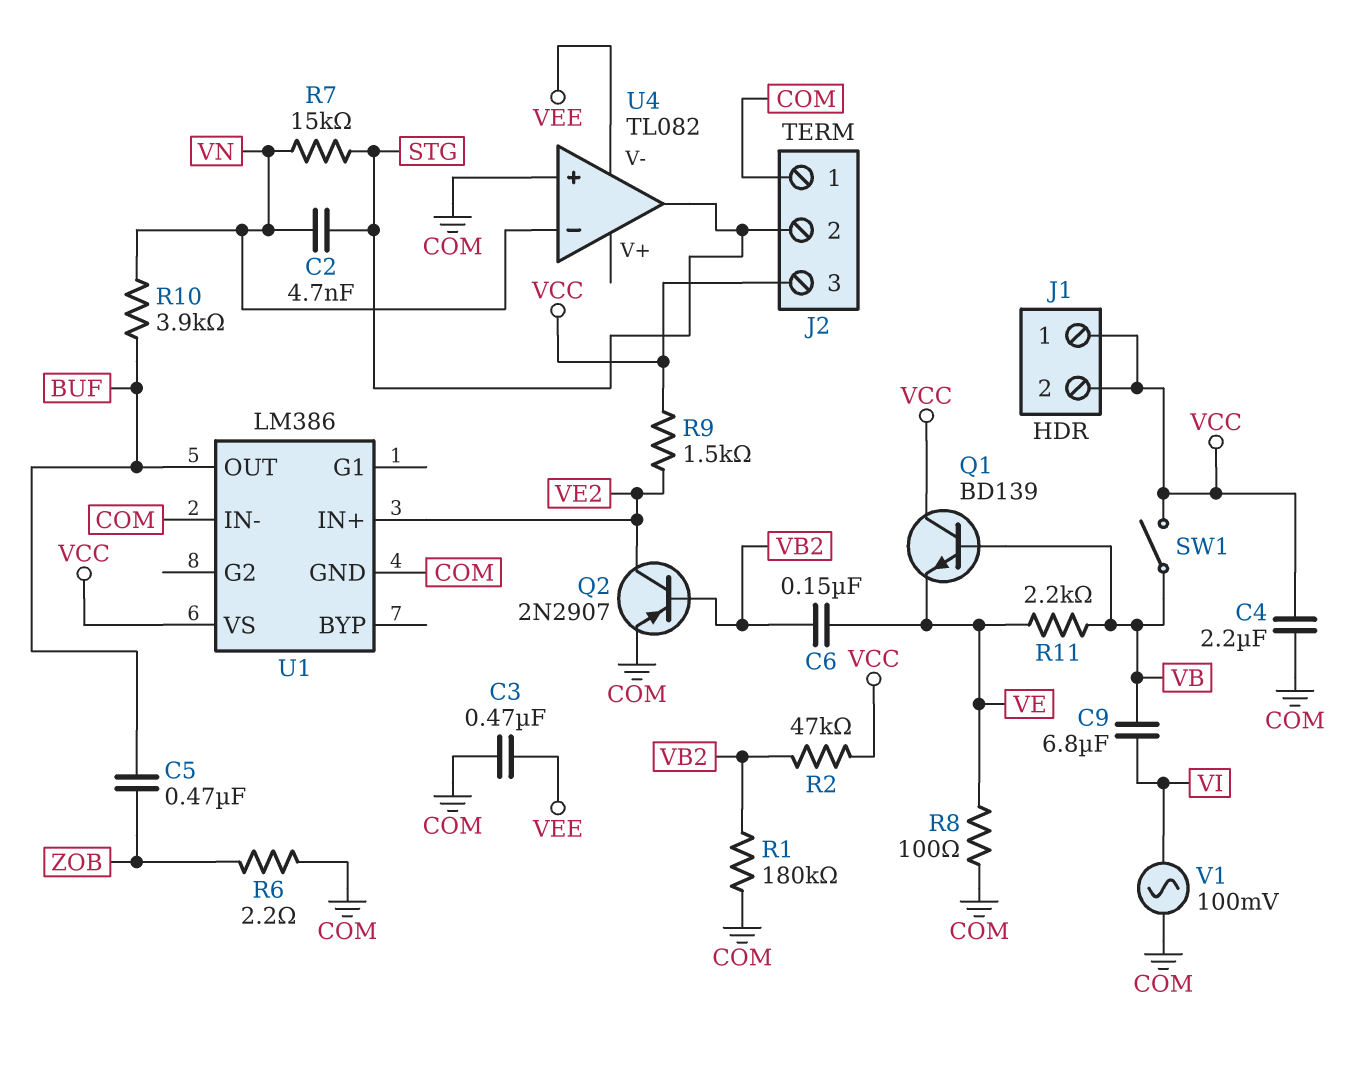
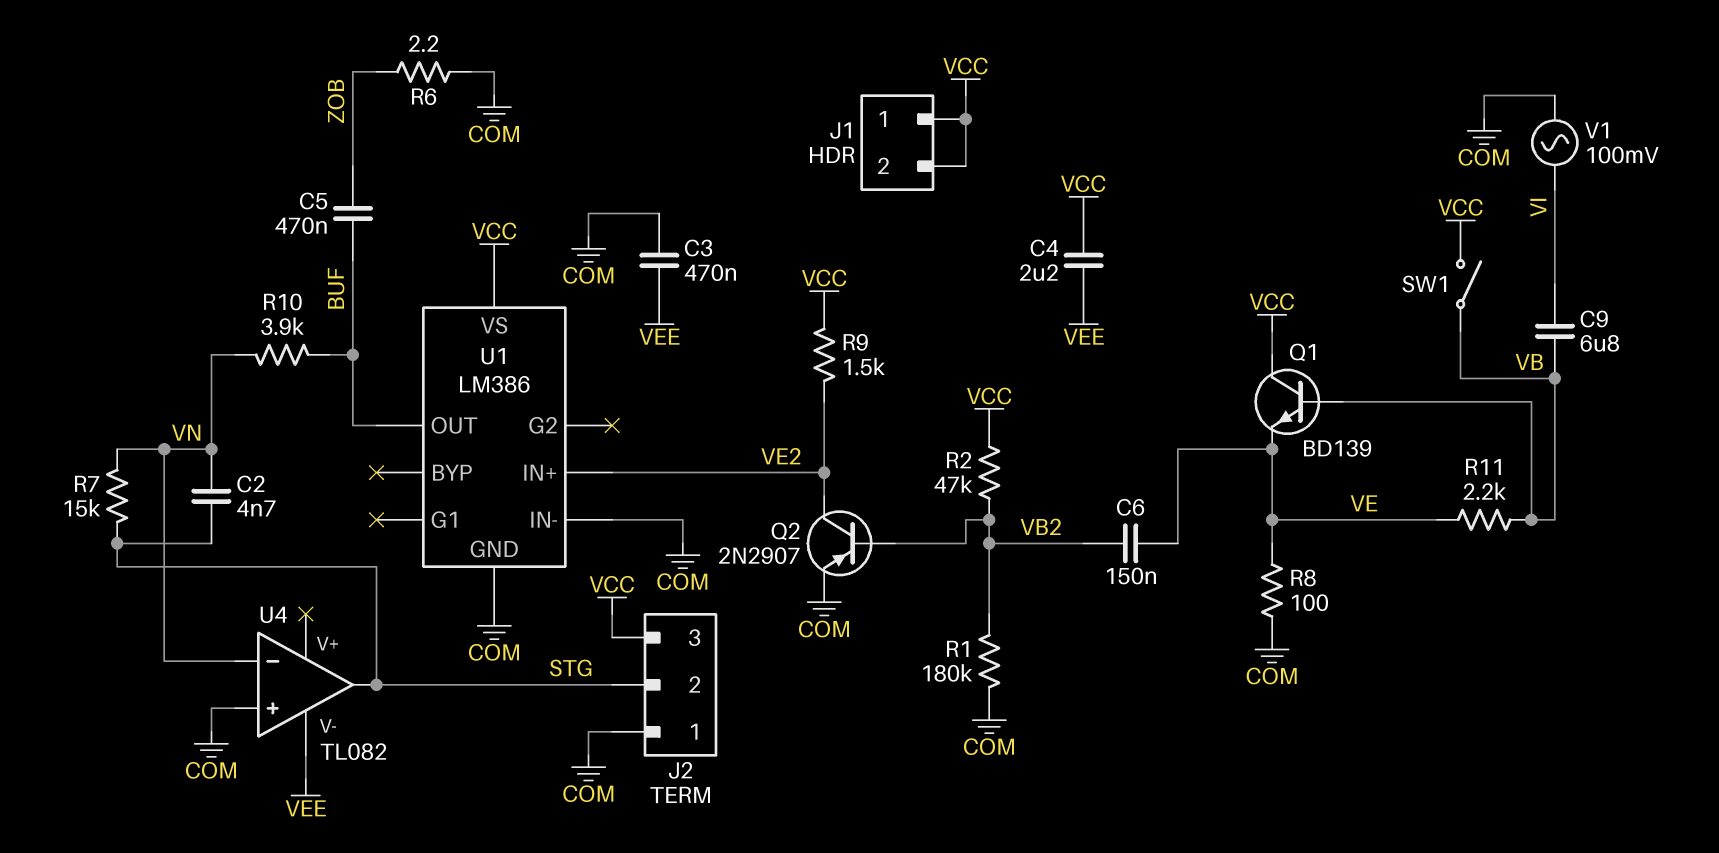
C4: 2.2uF (COM, VCC) -> 2.2uF (VCC, VEE)

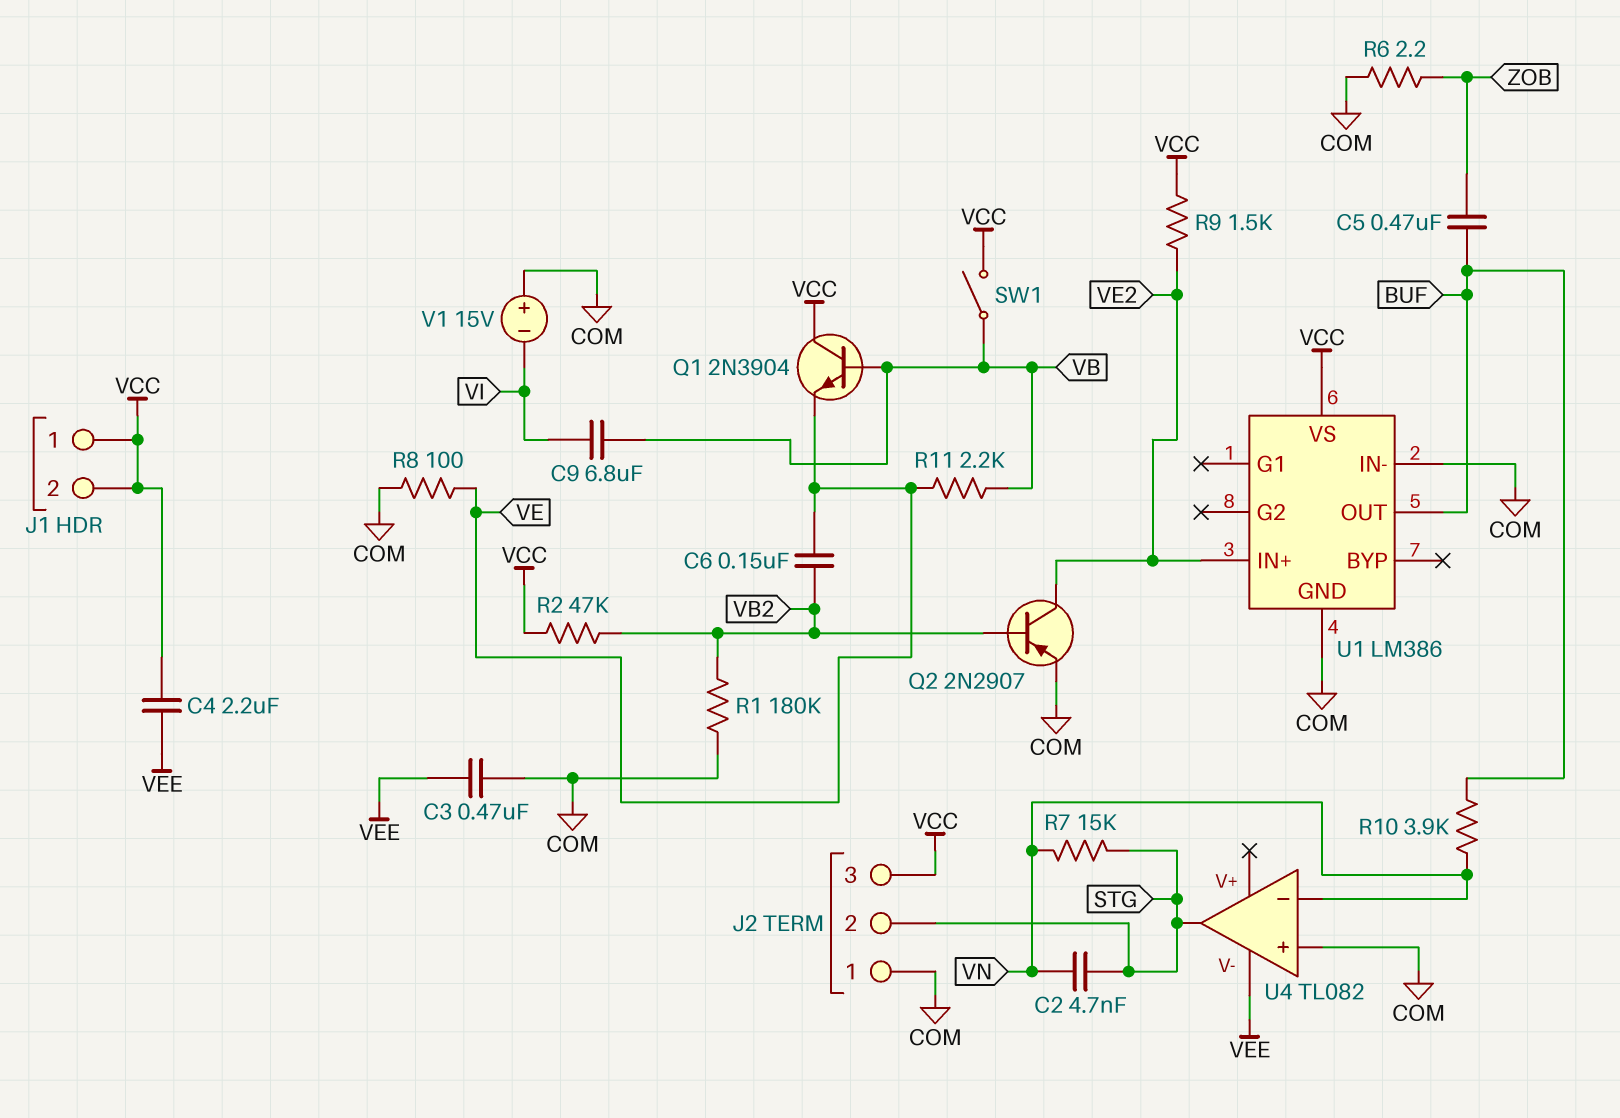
Q1: NPN BD139 (B VB, C VCC, E VE) -> NPN 2N3904 (B VB, C VCC, E VE)
V1: AC 100mV (COM, VI) -> 15V (plus COM, minus VI)

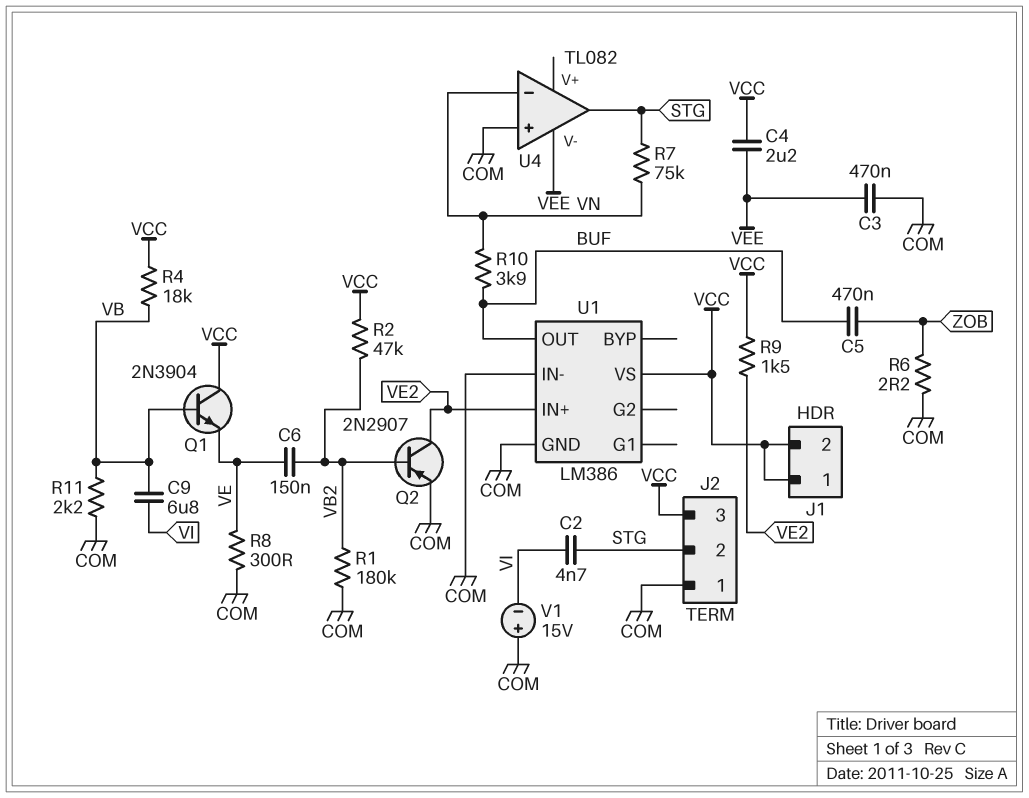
C2: 4.7nF (STG, VN) -> 4.7nF (STG, VI)
R4: none -> 18k (VB, VCC)
R7: 15k (STG, VN) -> 75k (STG, VN)
R8: 100 (COM, VE) -> 300 (COM, VE)
R11: 2.2k (VB, VE) -> 2.2k (COM, VB)
SW1: switch (VB, VCC) -> none

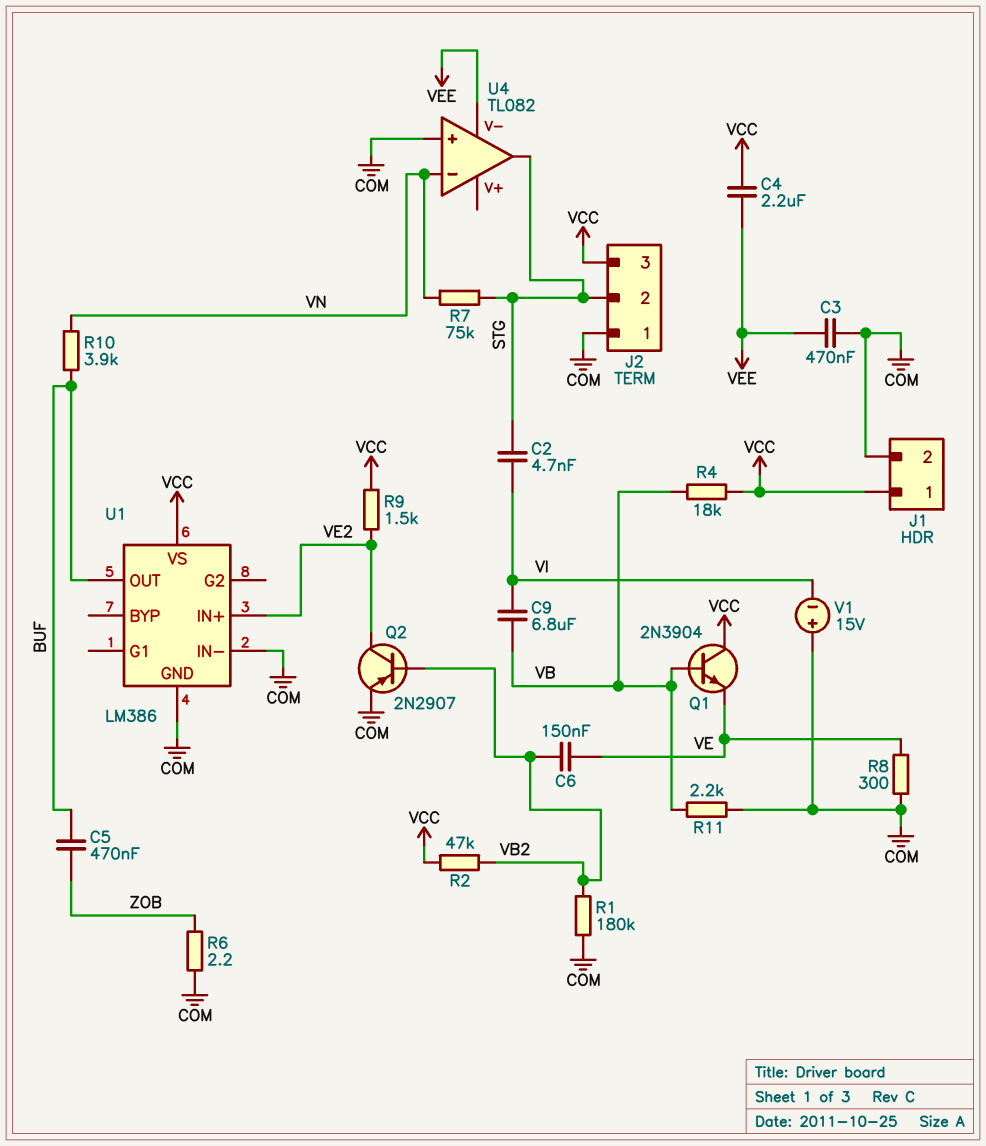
J1 pin 2: VCC -> COM

